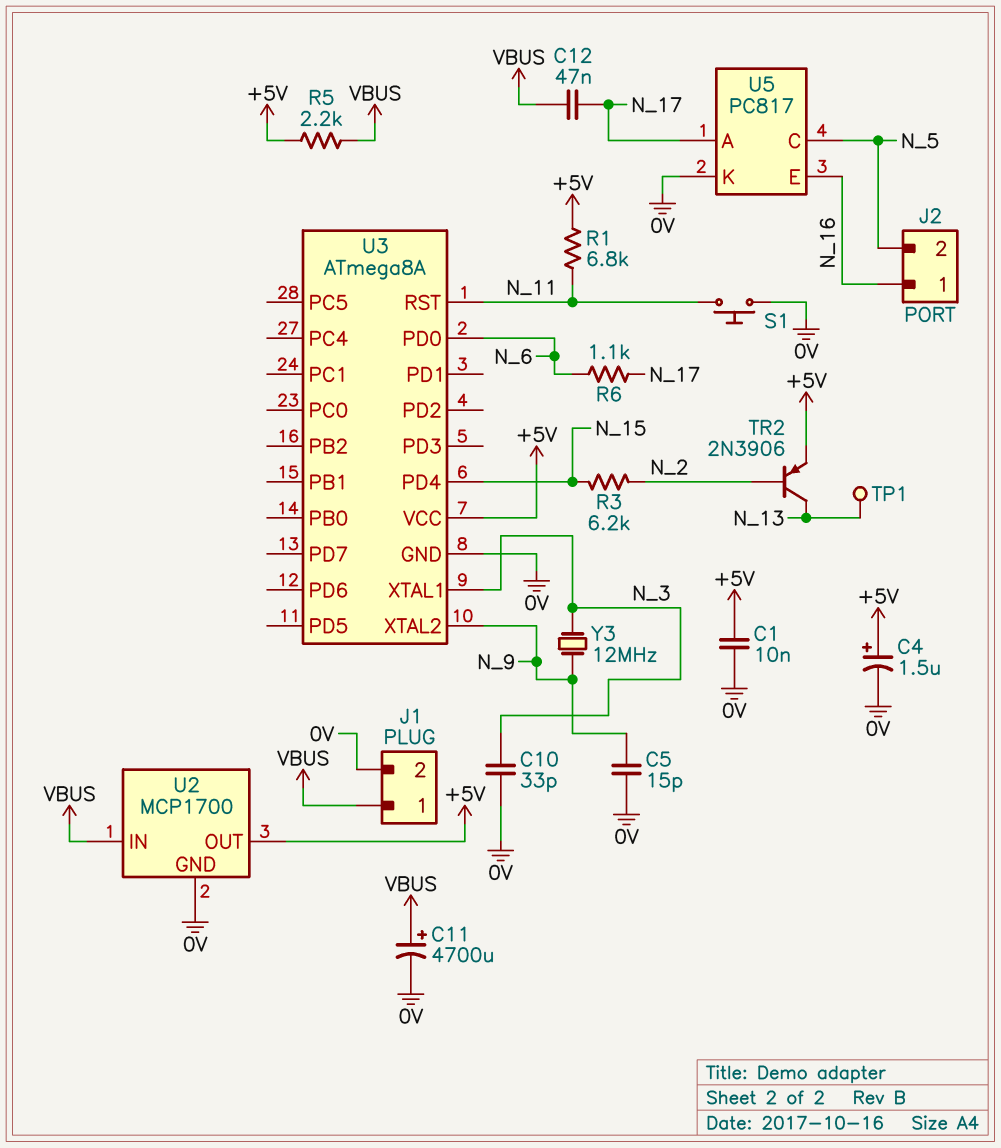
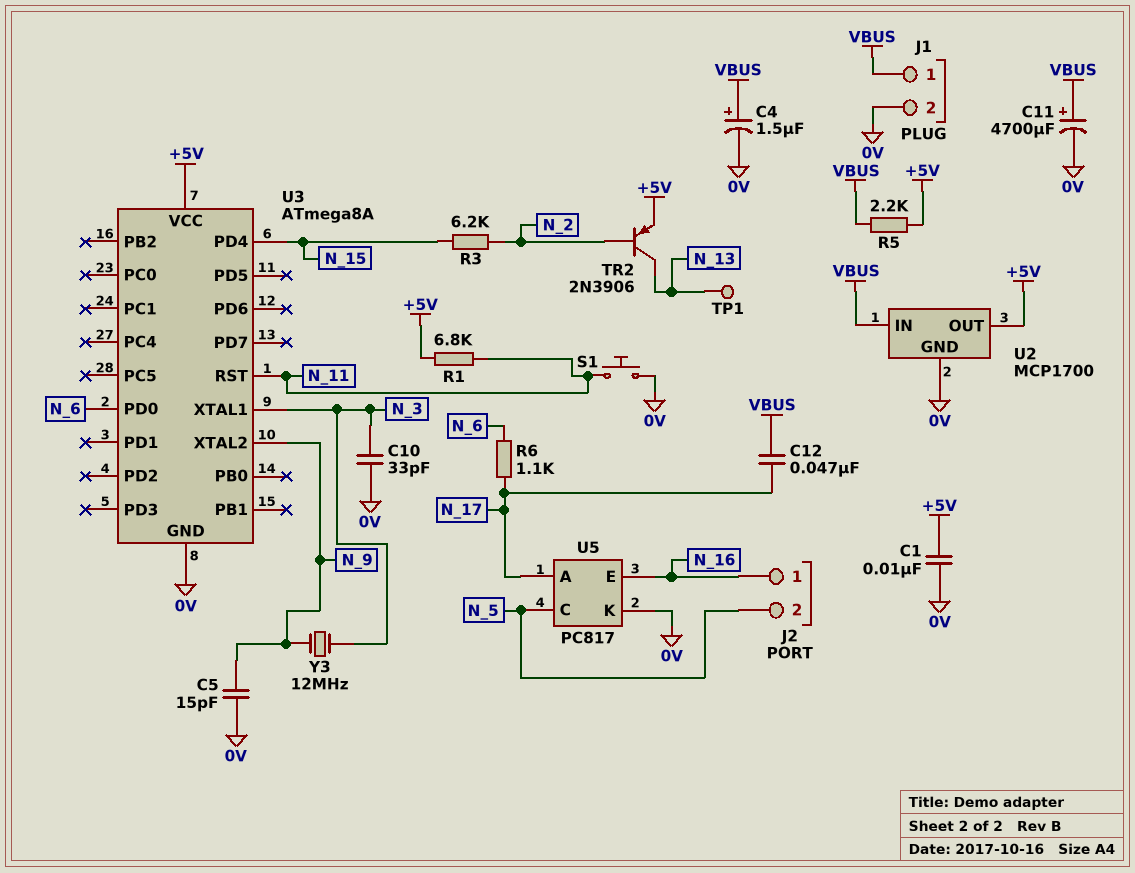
C4: 1.5uF (plus +5V, minus 0V) -> 1.5uF (plus VBUS, minus 0V)

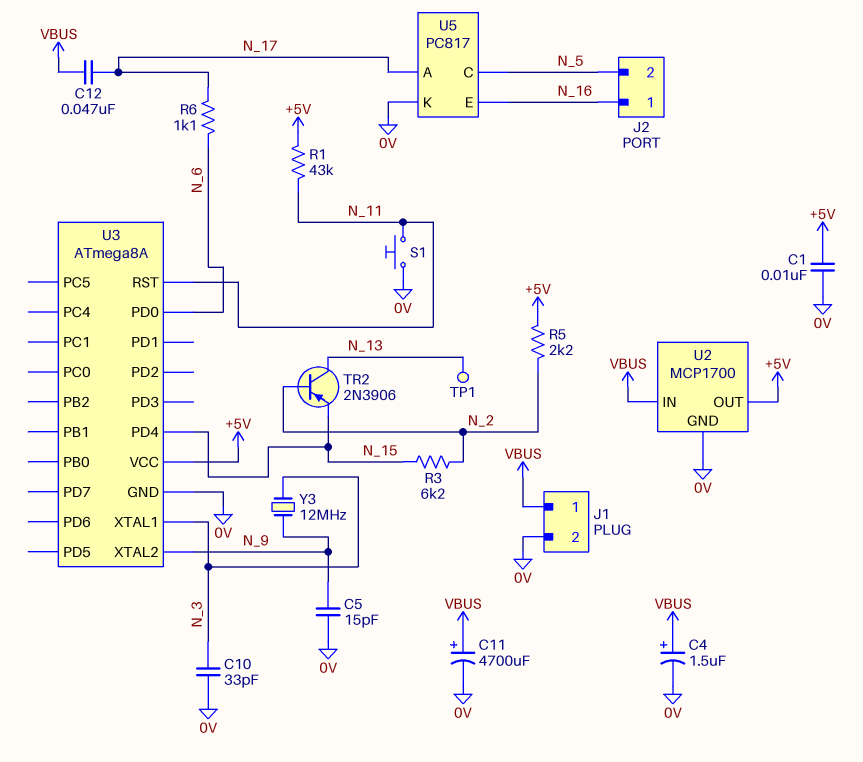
R1: 6.8k (+5V, N_11) -> 43k (+5V, N_11)
R5: 2.2k (+5V, VBUS) -> 2.2k (+5V, N_2)
TR2: PNP 2N3906 (B N_2, C N_13, E +5V) -> PNP 2N3906 (B N_2, C N_13, E N_15)

